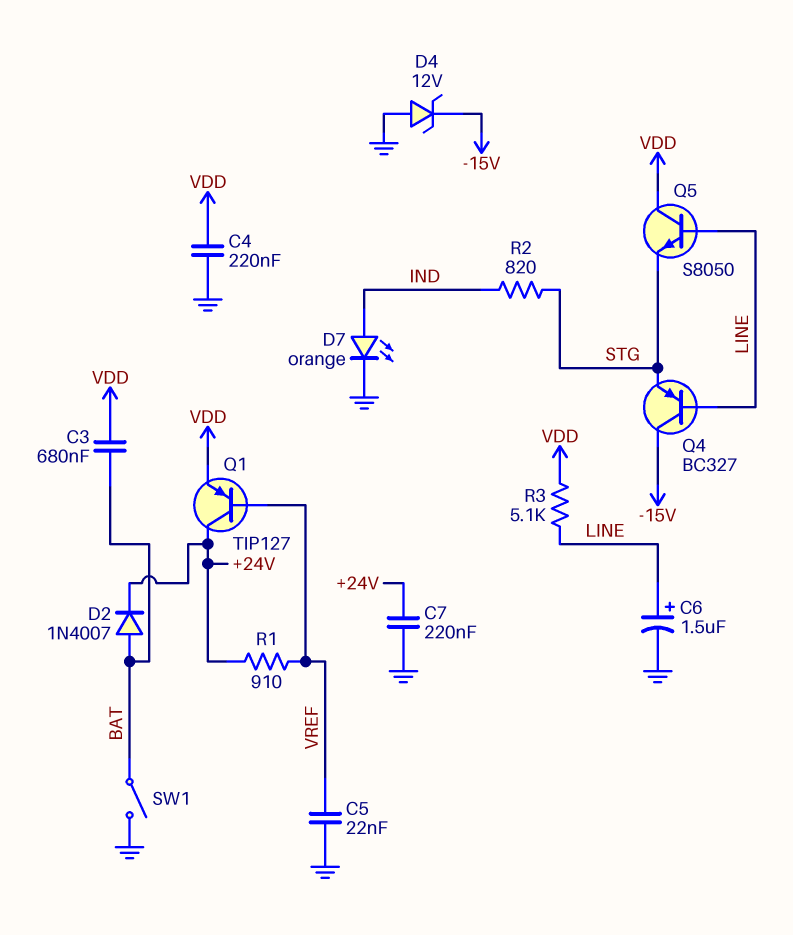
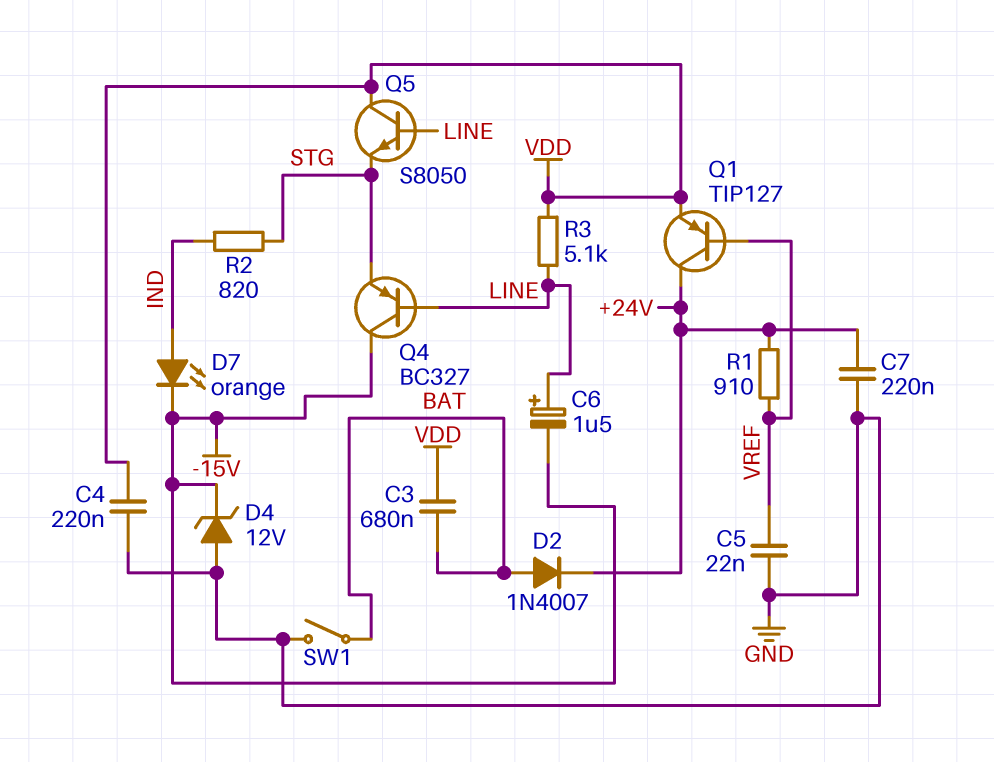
C6: 1.5uF (plus LINE, minus GND) -> 1.5uF (plus LINE, minus -15V)
D7: LED orange (A IND, K GND) -> LED orange (A IND, K -15V)

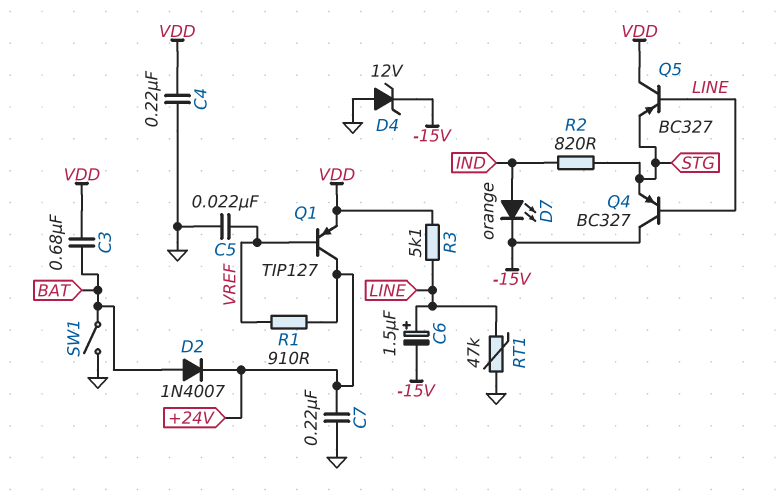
Q5: NPN S8050 (B LINE, C VDD, E STG) -> PNP BC327 (B LINE, C VDD, E STG)
RT1: none -> 47k (GND, LINE)

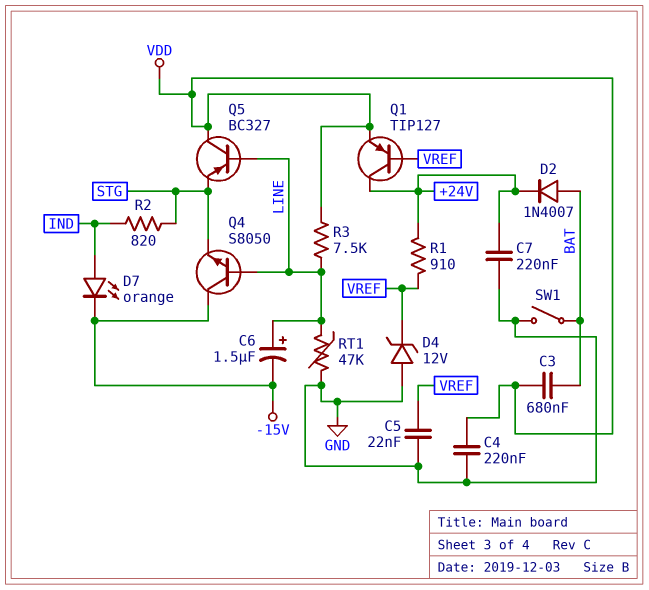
D4: zener 12V (A GND, K -15V) -> zener 12V (A GND, K VREF)
Q4: PNP BC327 (B LINE, C -15V, E STG) -> NPN S8050 (B LINE, C -15V, E STG)
R3: 5.1k (LINE, VDD) -> 7.5k (LINE, VDD)

